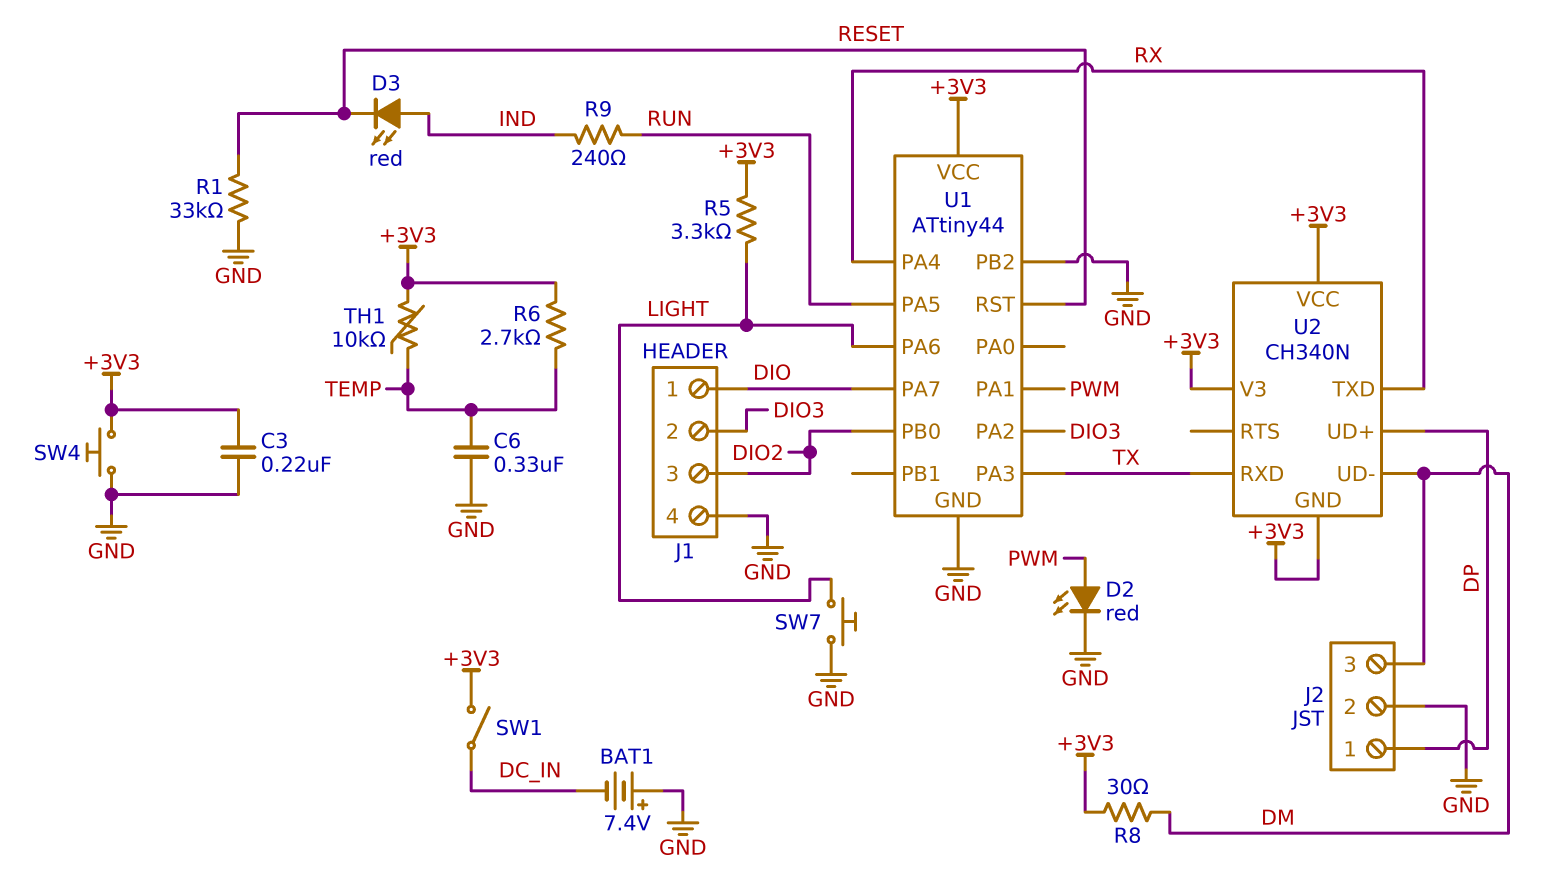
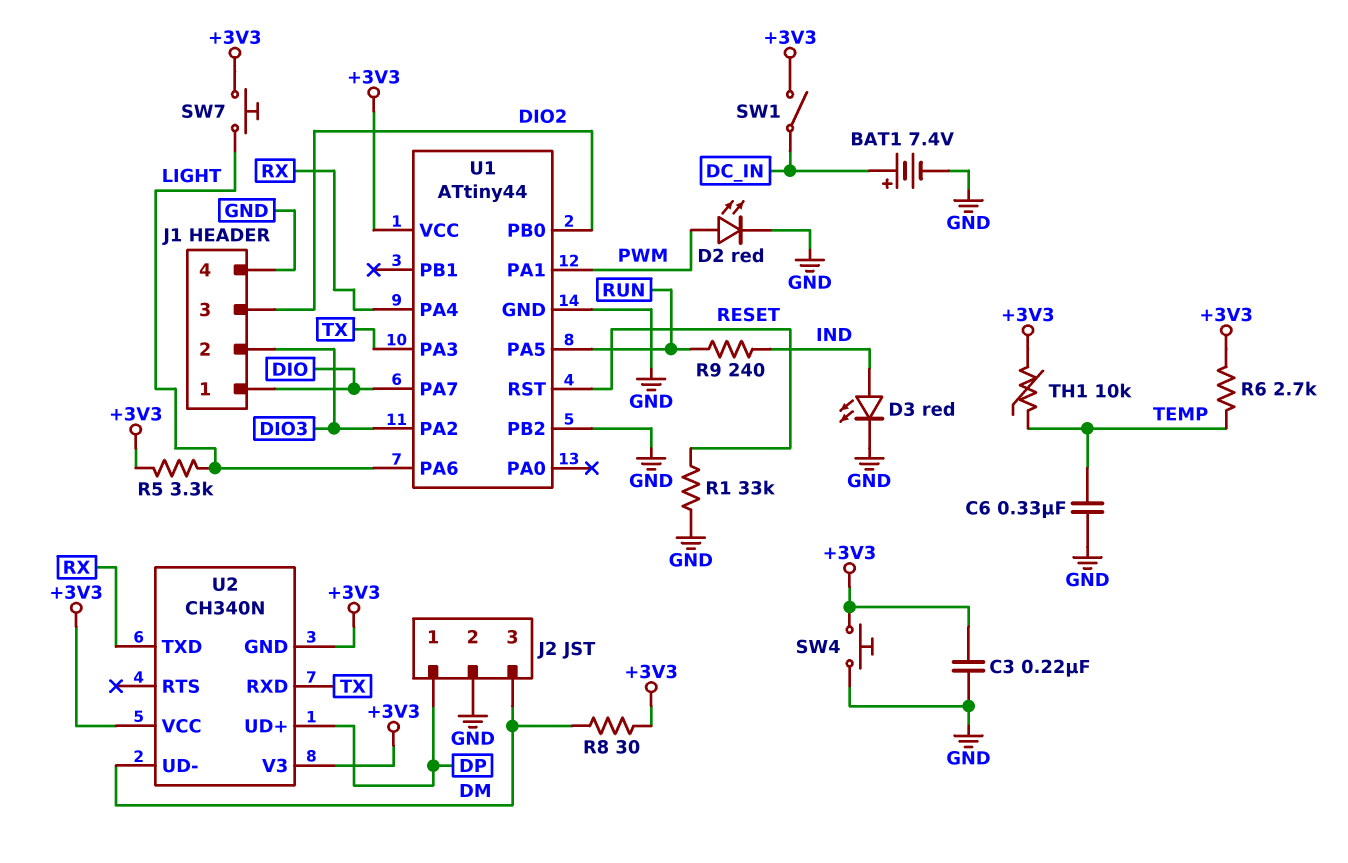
BAT1: 7.4V (plus GND, minus DC_IN) -> 7.4V (plus DC_IN, minus GND)
D3: LED red (A IND, K RESET) -> LED red (A IND, K GND)
SW7: button (GND, LIGHT) -> button (+3V3, LIGHT)

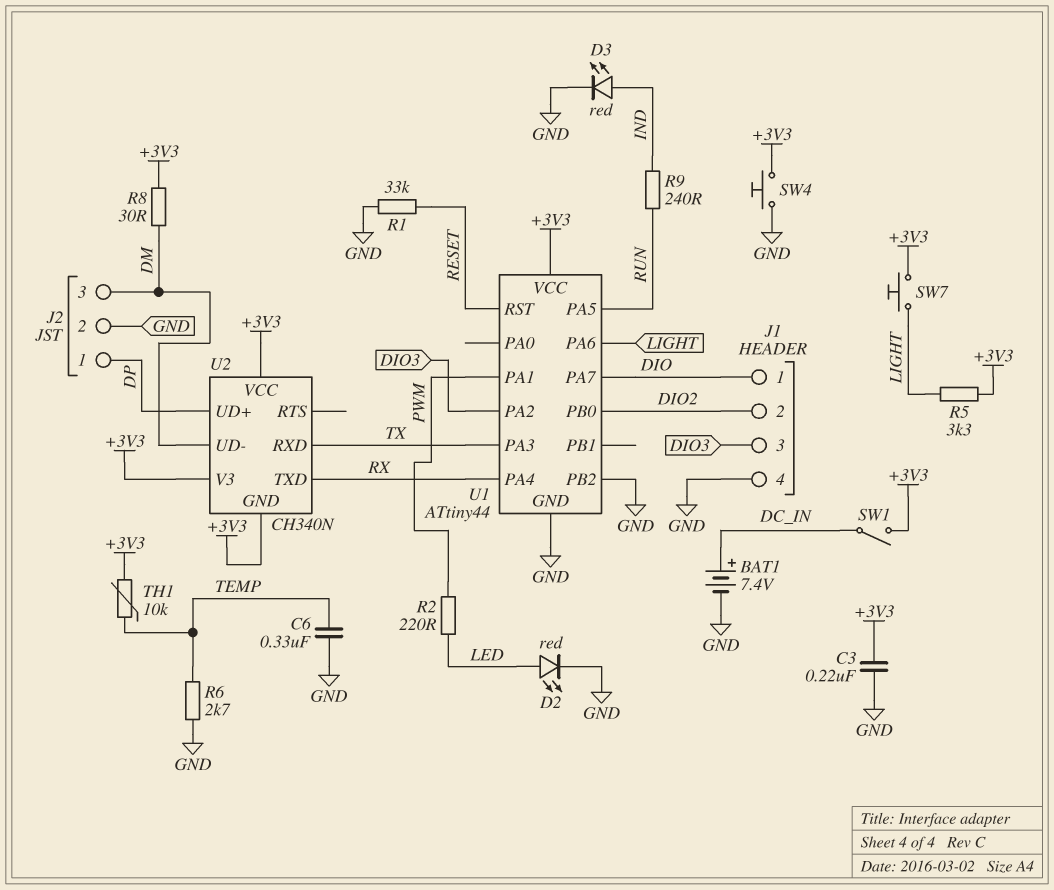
D2: LED red (A PWM, K GND) -> LED red (A LED, K GND)
J1 pin 2: DIO3 -> DIO2
J1 pin 3: DIO2 -> DIO3
R2: none -> 220 (LED, PWM)
R6: 2.7k (+3V3, TEMP) -> 2.7k (GND, TEMP)

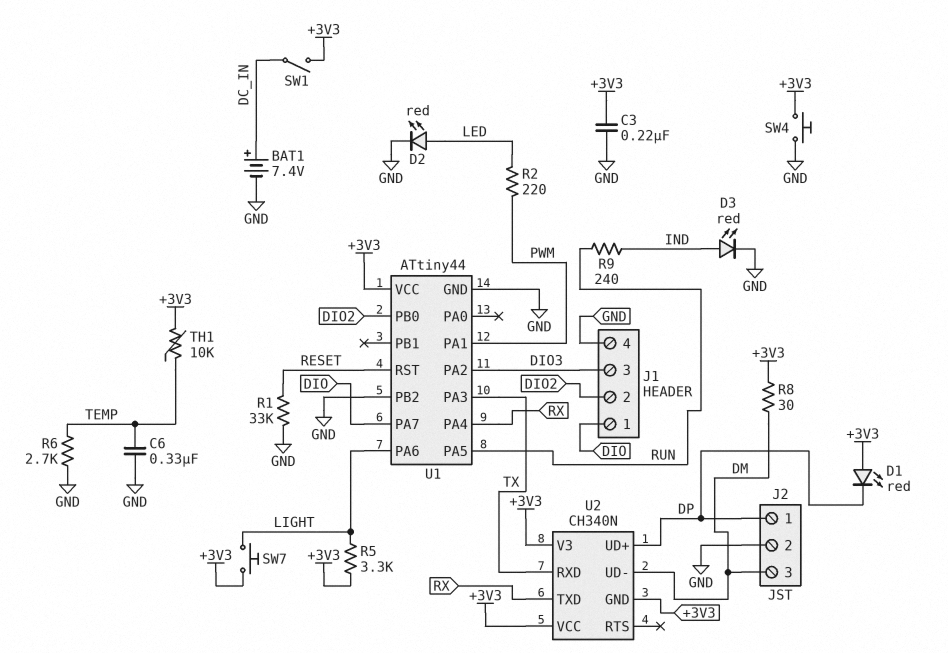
D1: none -> LED red (A +3V3, K DP)

